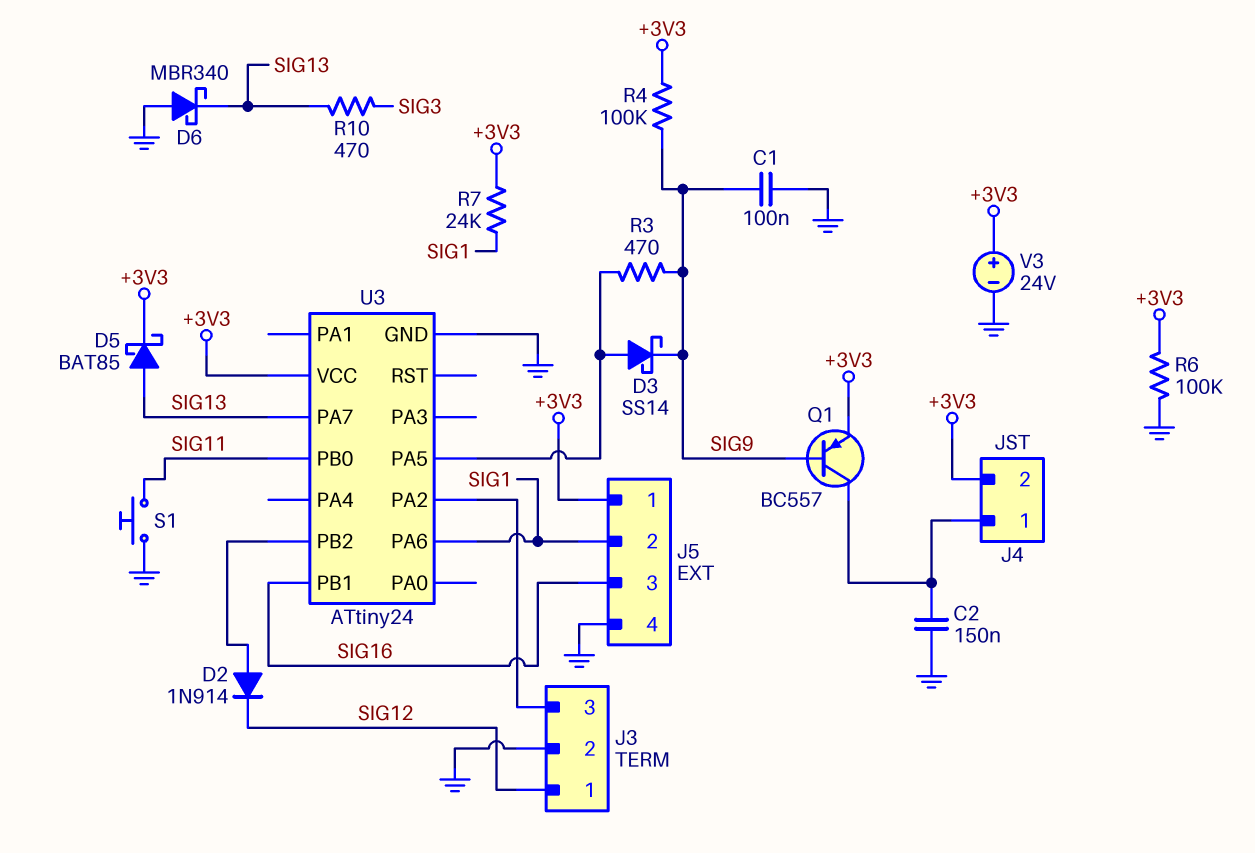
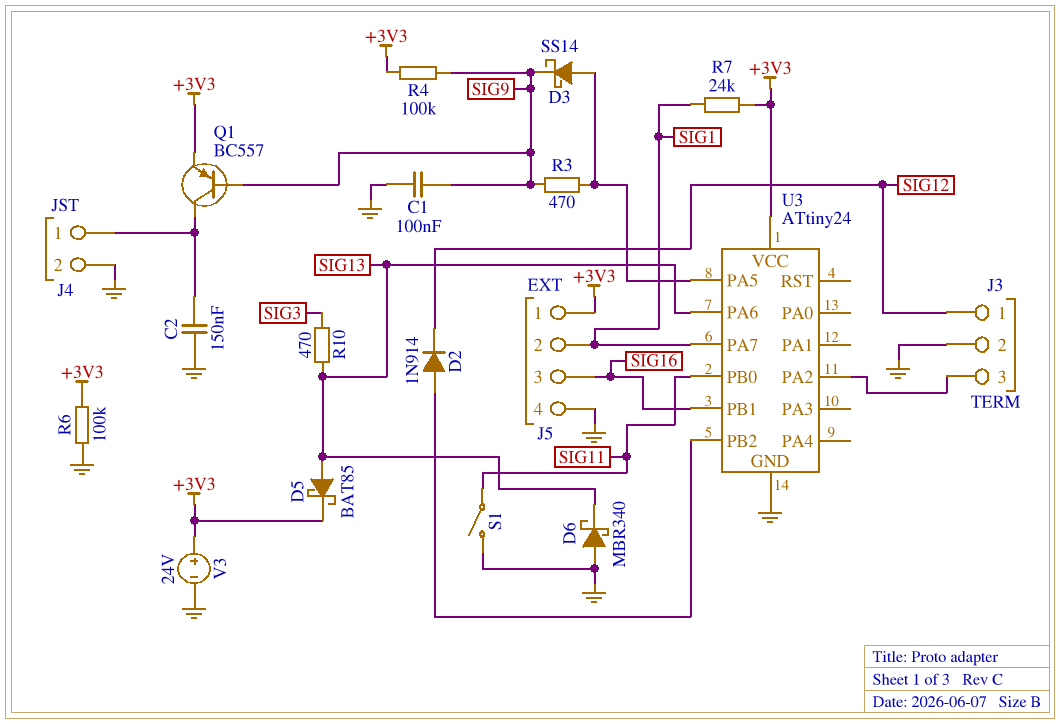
J4 pin 2: +3V3 -> GND
S1: button (GND, SIG11) -> switch (GND, SIG11)
U3 pin PA6: SIG1 -> SIG13
U3 pin PA7: SIG13 -> SIG1

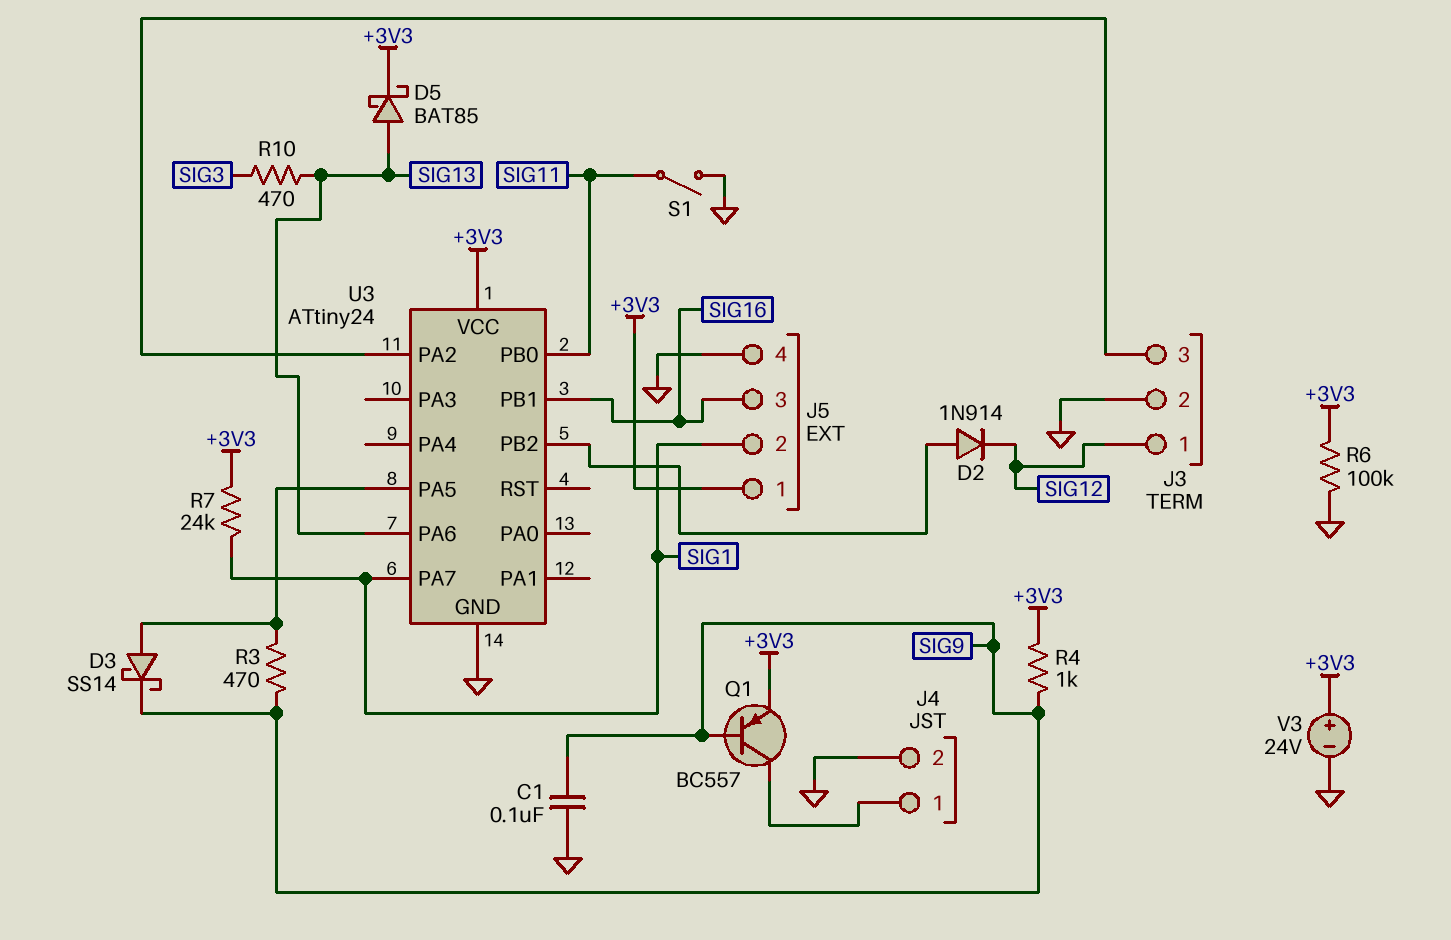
C2: 150nF (GND, J4/1) -> none
D6: schottky MBR340 (A GND, K SIG13) -> none
R4: 100k (+3V3, SIG9) -> 1k (+3V3, SIG9)

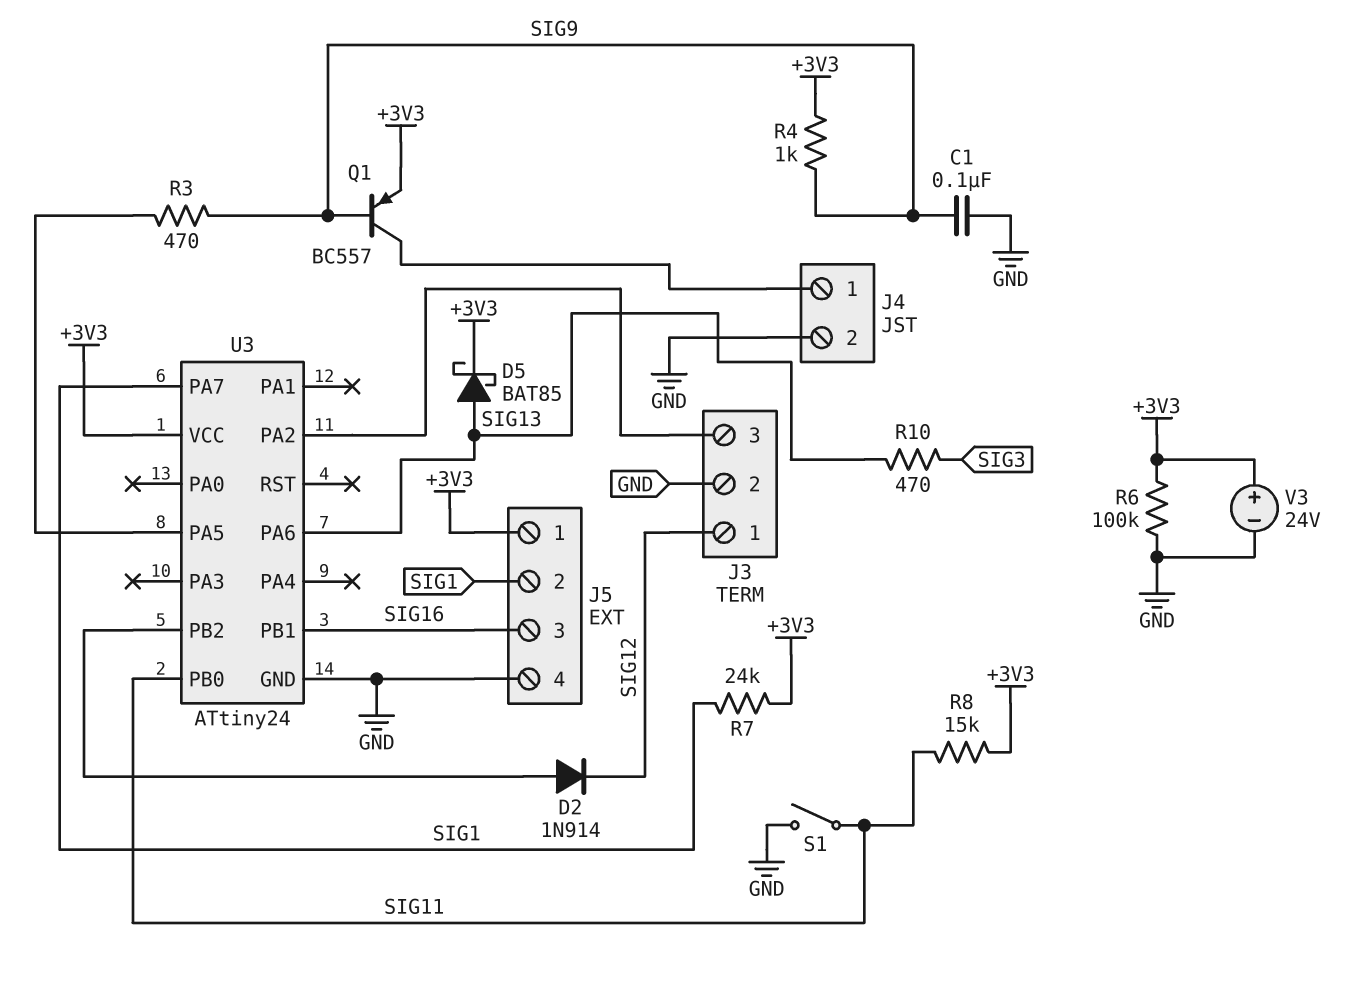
D3: schottky SS14 (A U3/PA5, K SIG9) -> none
R8: none -> 15k (+3V3, SIG11)

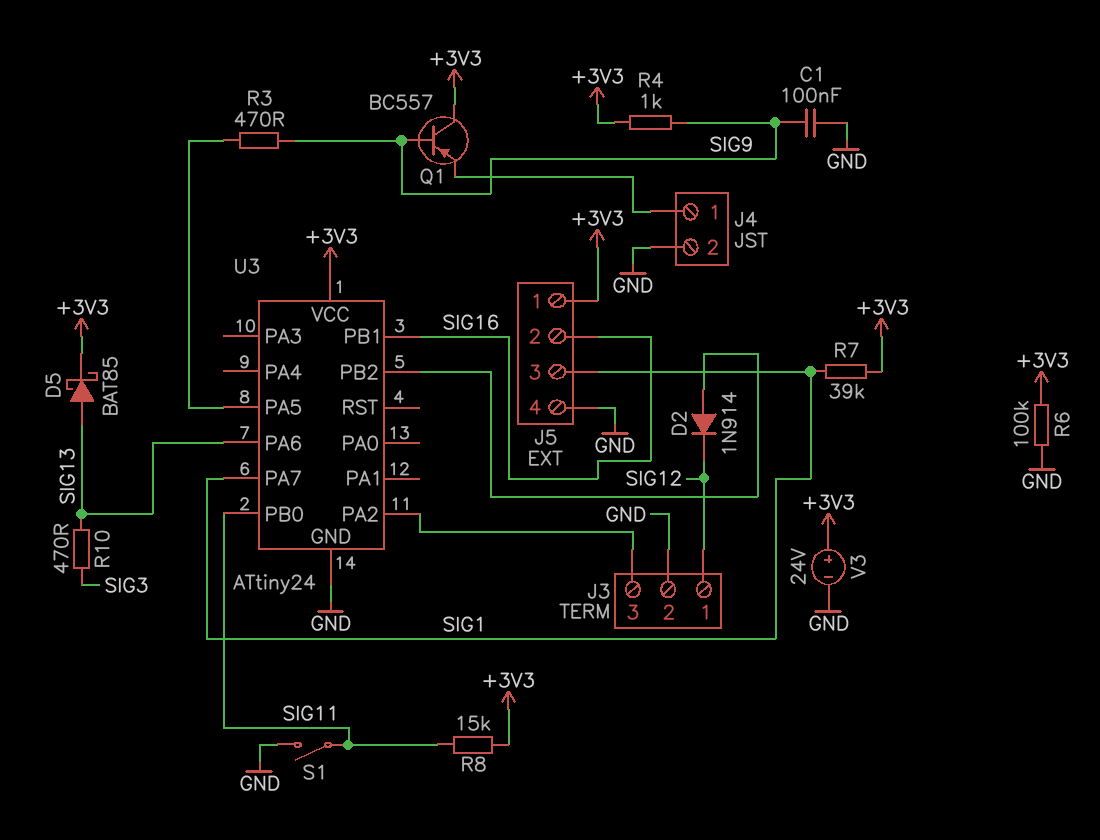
J5 pin 2: SIG1 -> SIG16
J5 pin 3: SIG16 -> SIG1
Q1: PNP BC557 (B SIG9, C J4/1, E +3V3) -> PNP BC557 (B SIG9, C +3V3, E J4/1)
R7: 24k (+3V3, SIG1) -> 39k (+3V3, SIG1)

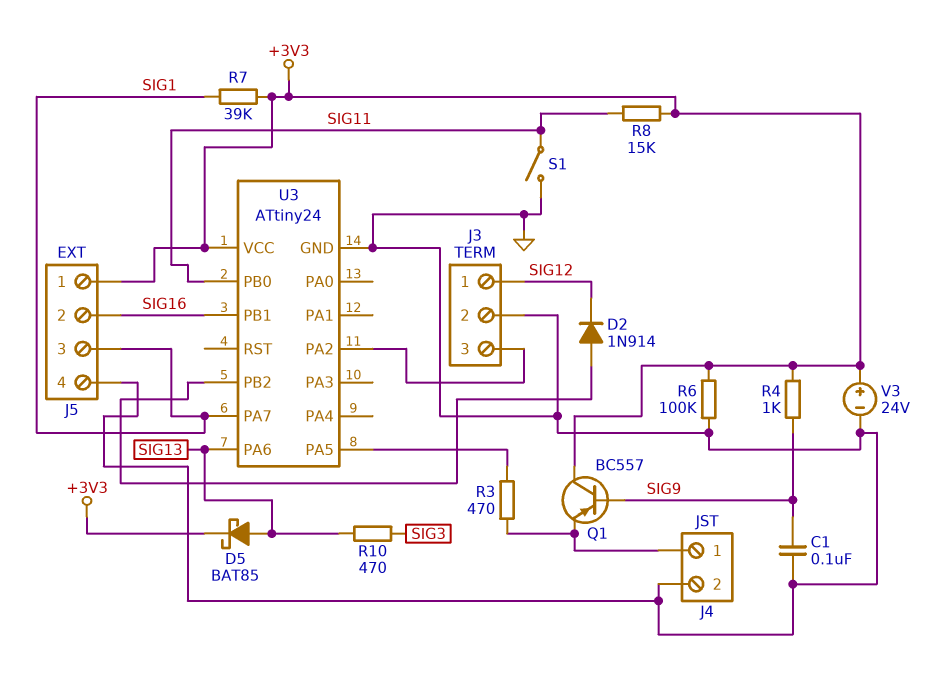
R3: 470 (SIG9, U3/PA5) -> 470 (J4/1, U3/PA5)

